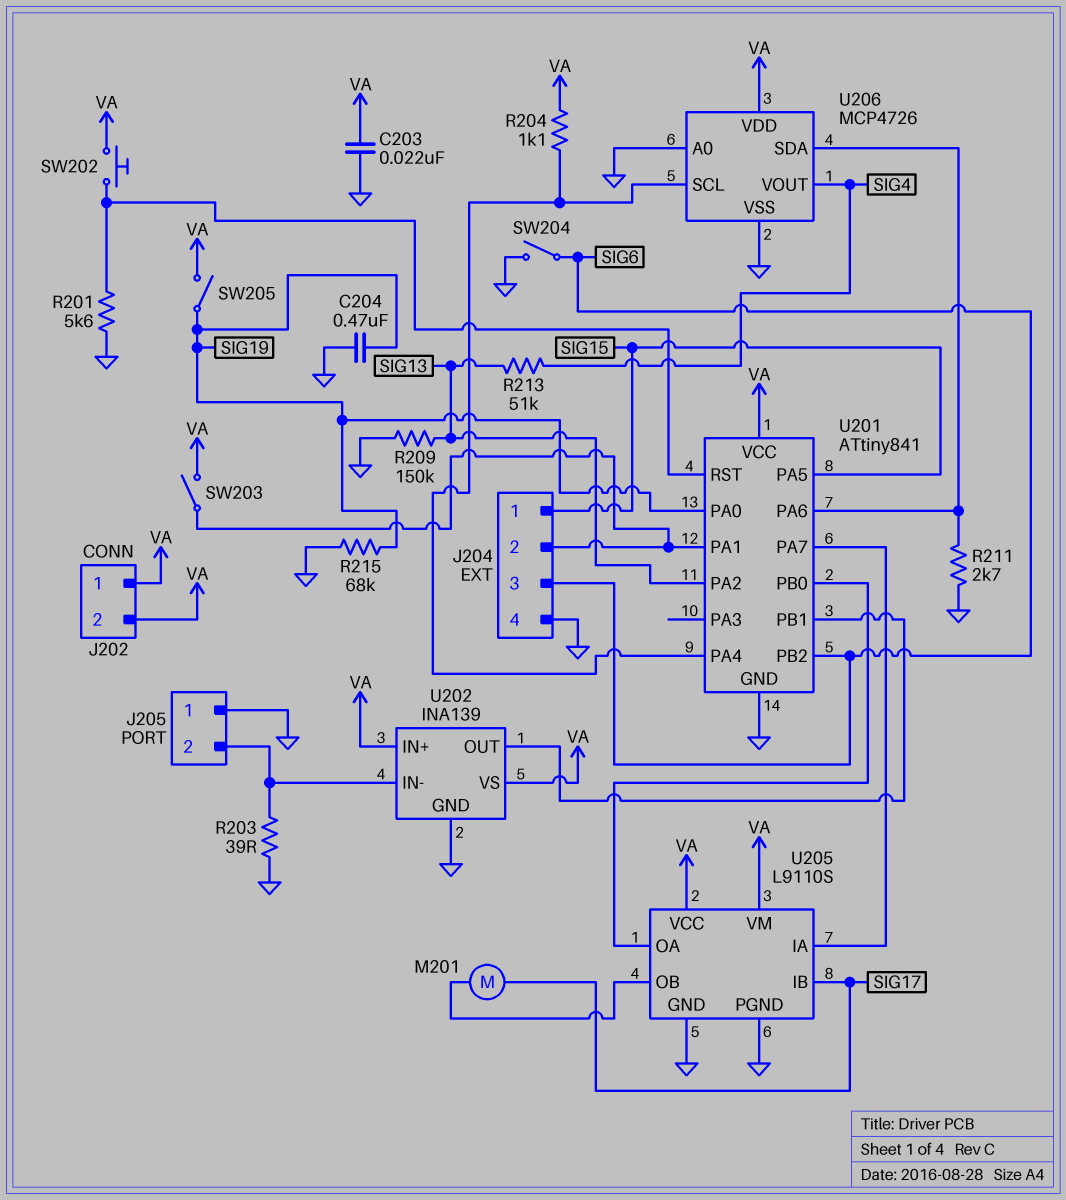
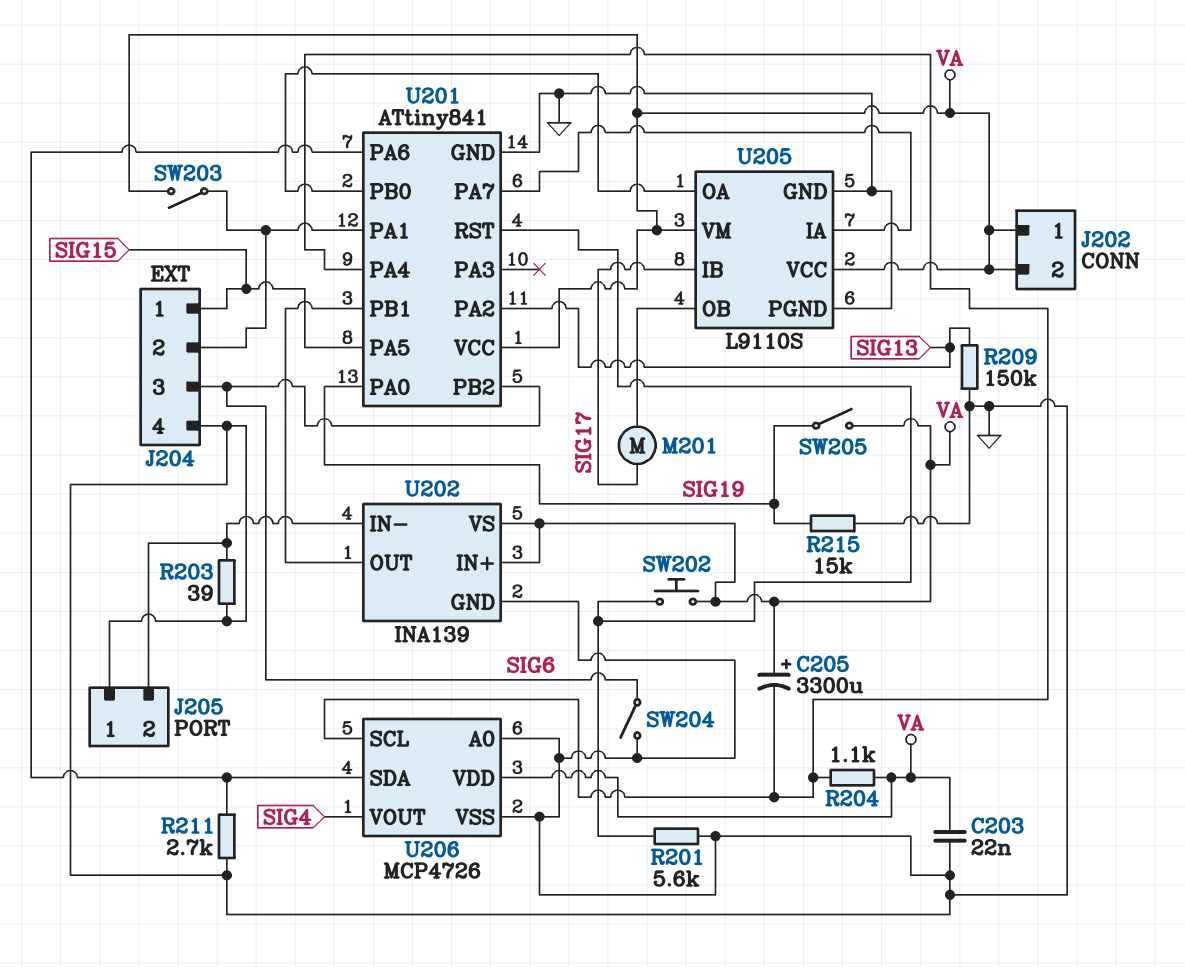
C204: 470nF (GND, SIG19) -> none
C205: none -> 3300uF (plus VA, minus U201/PA4)
R213: 51k (SIG4, SIG13) -> none
R215: 68k (GND, SIG19) -> 15k (GND, SIG19)

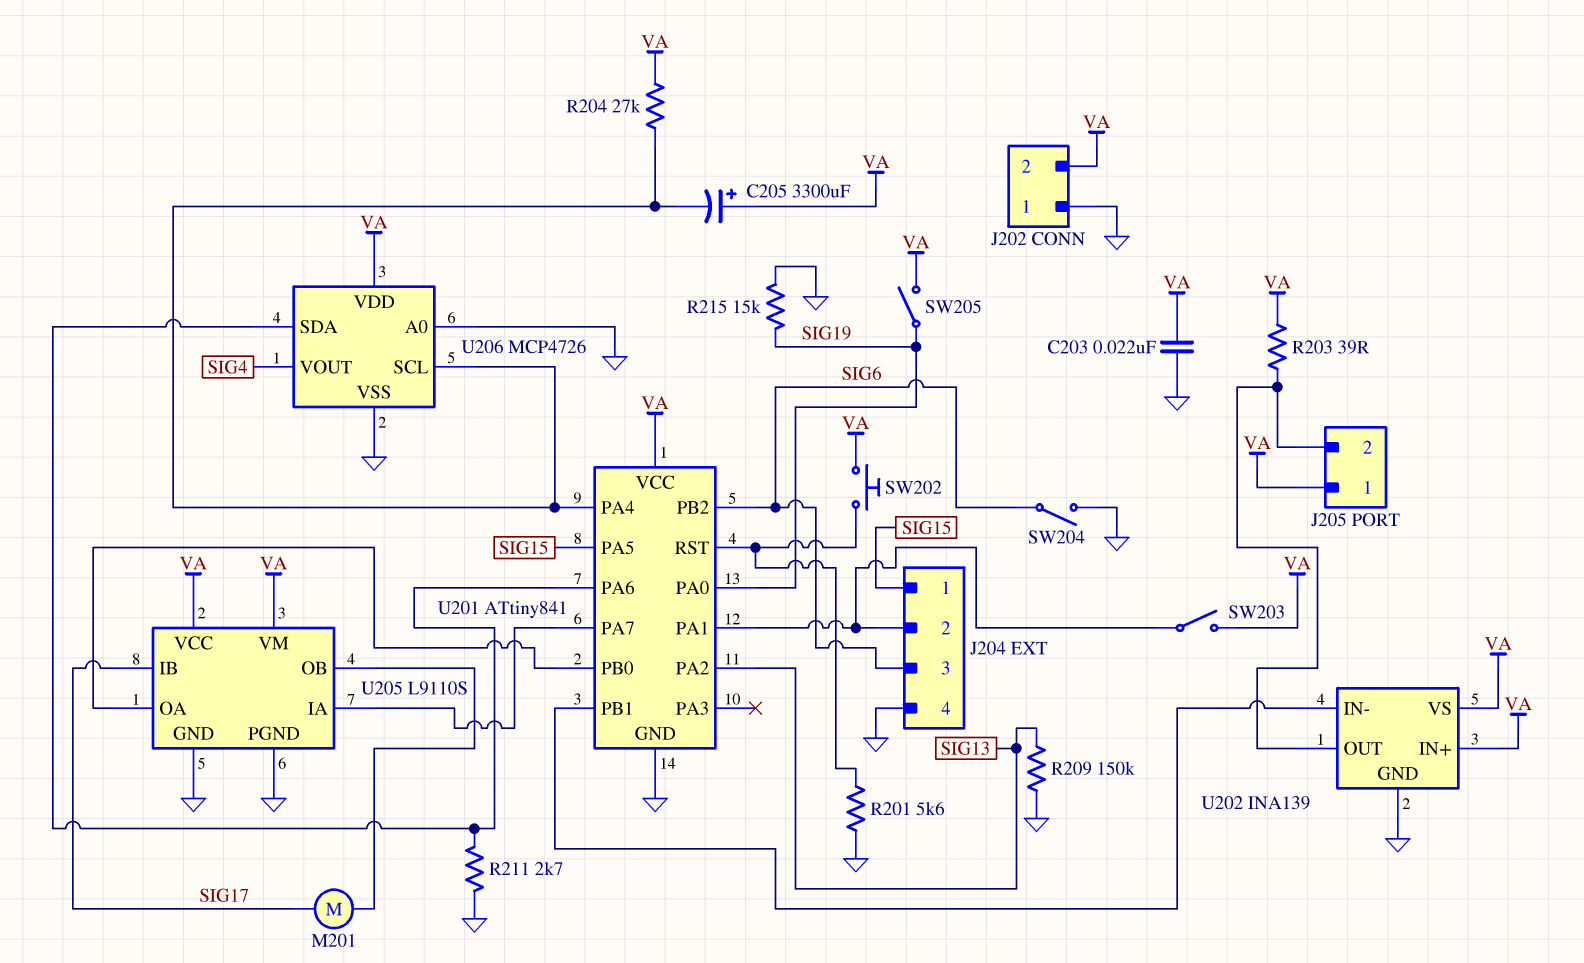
J202 pin 1: VA -> GND
J205 pin 1: GND -> VA
R203: 39 (GND, J205/2) -> 39 (J205/2, VA)
R204: 1.1k (U201/PA4, VA) -> 27k (U201/PA4, VA)
U202 pin IN-: J205/2 -> U201/PB1
U202 pin OUT: U201/PB1 -> J205/2

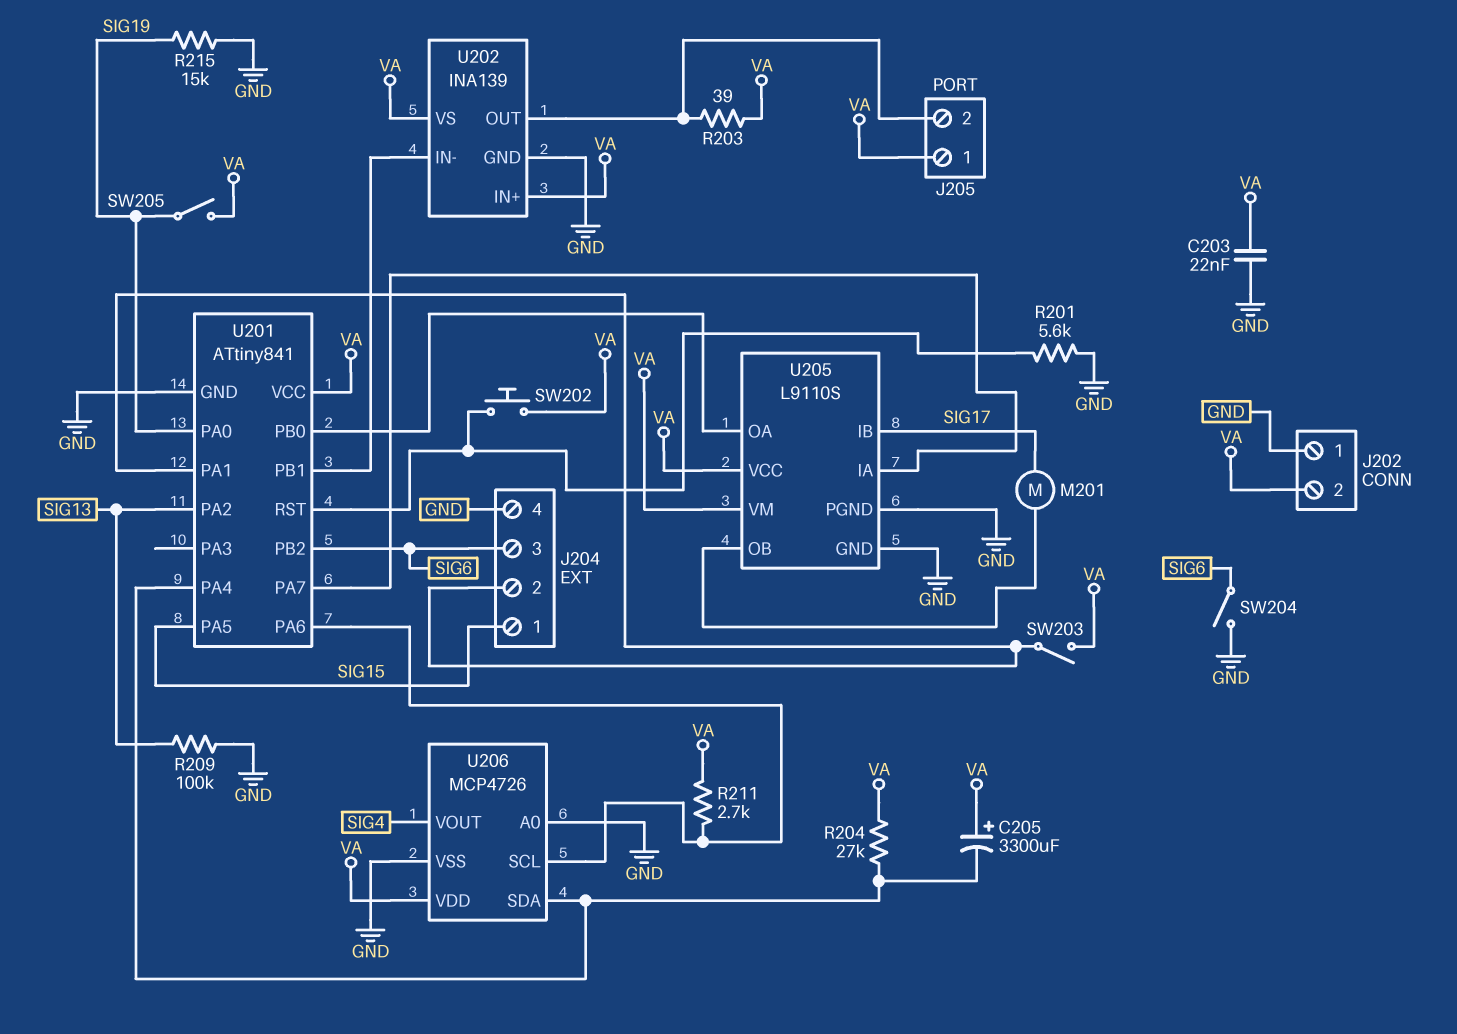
R209: 150k (GND, SIG13) -> 100k (GND, SIG13)
R211: 2.7k (GND, U201/PA6) -> 2.7k (U201/PA6, VA)
U206 pin SCL: U201/PA4 -> U201/PA6
U206 pin SDA: U201/PA6 -> U201/PA4

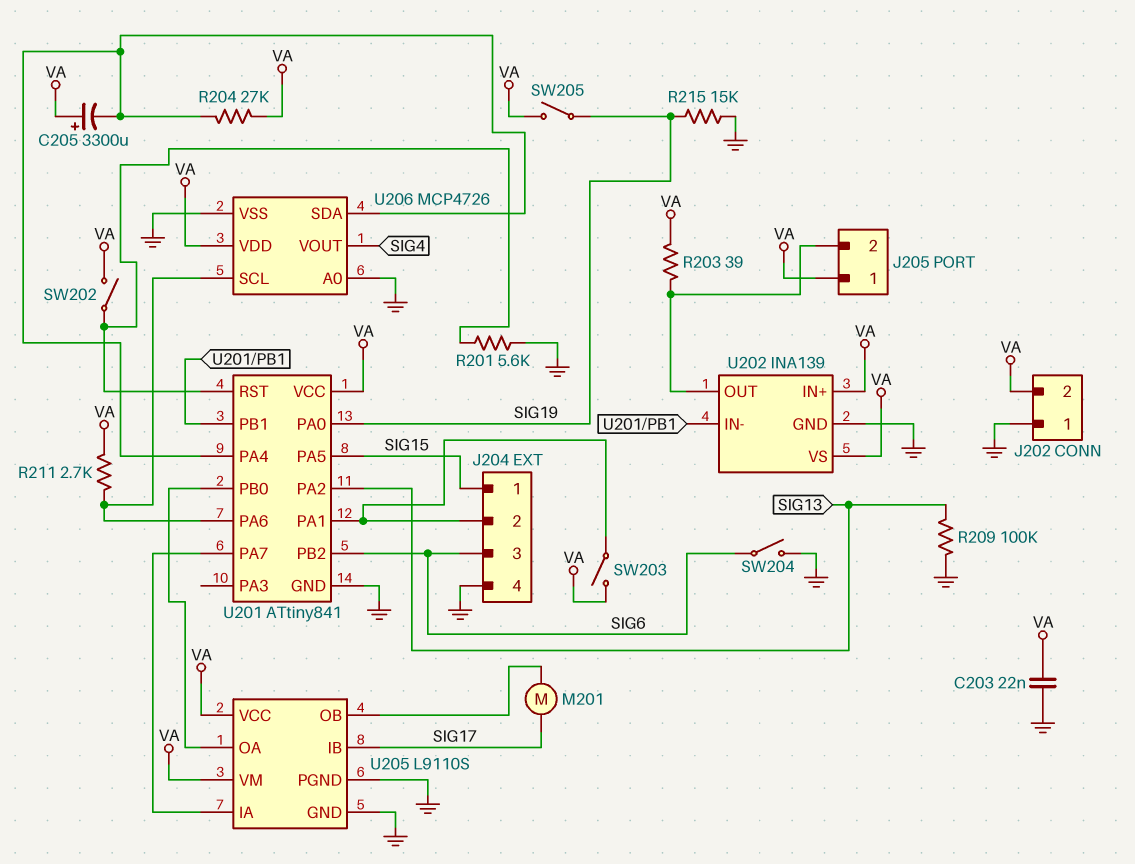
SW202: button (U201/RST, VA) -> switch (U201/RST, VA)

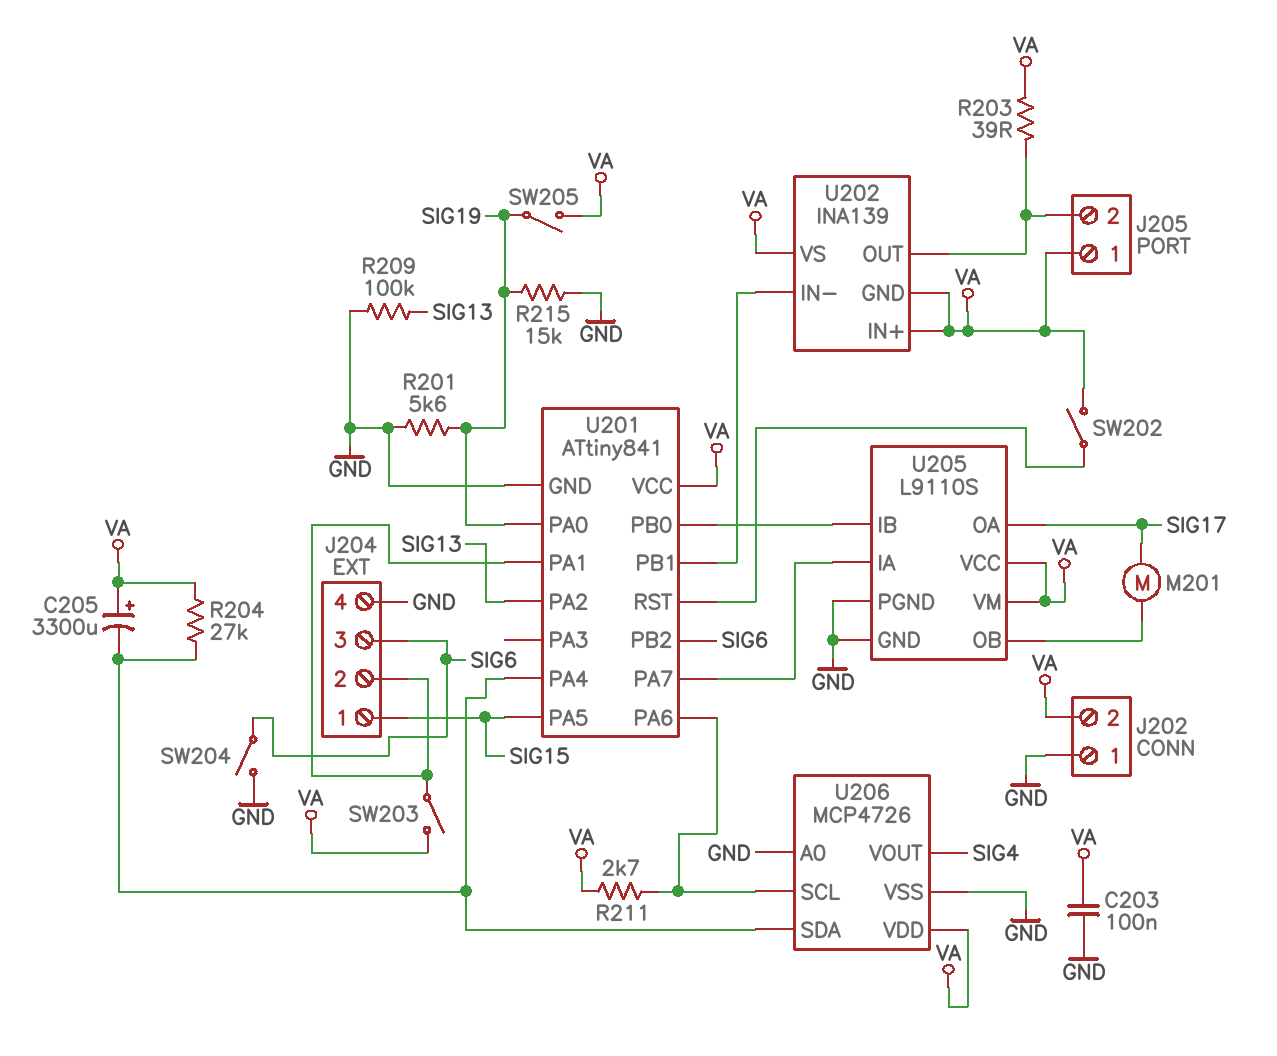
C203: 22nF (GND, VA) -> 100nF (GND, VA)
R201: 5.6k (GND, U201/RST) -> 5.6k (GND, SIG19)
U202 pin GND: GND -> VA
U205 pin IB: SIG17 -> U201/PB0
U205 pin OA: U201/PB0 -> SIG17

